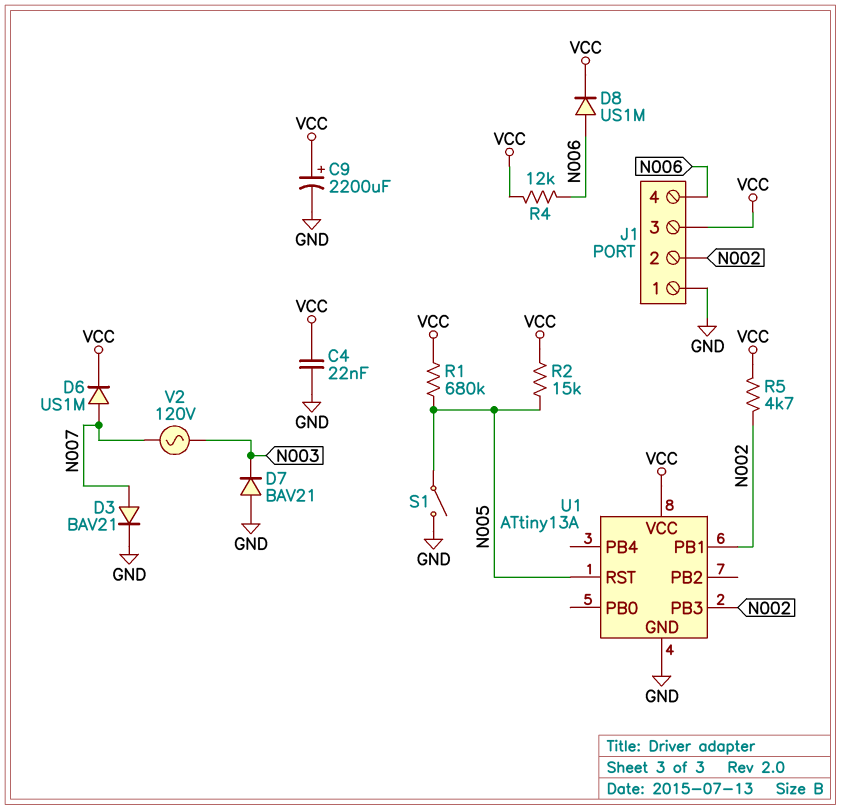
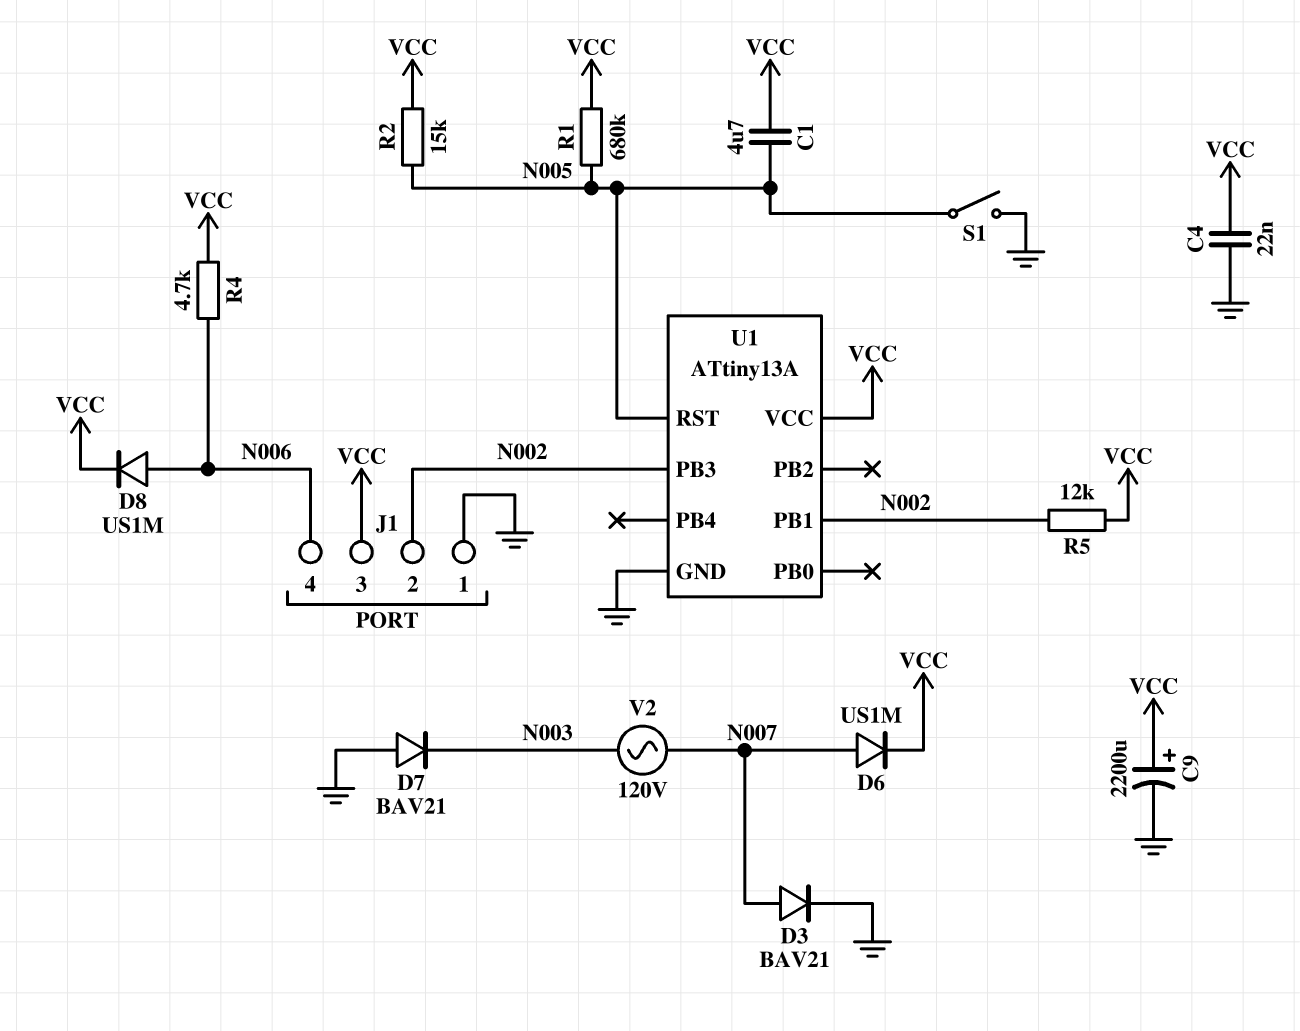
C1: none -> 4.7uF (N005, VCC)
R4: 12k (N006, VCC) -> 4.7k (N006, VCC)
R5: 4.7k (N002, VCC) -> 12k (N002, VCC)

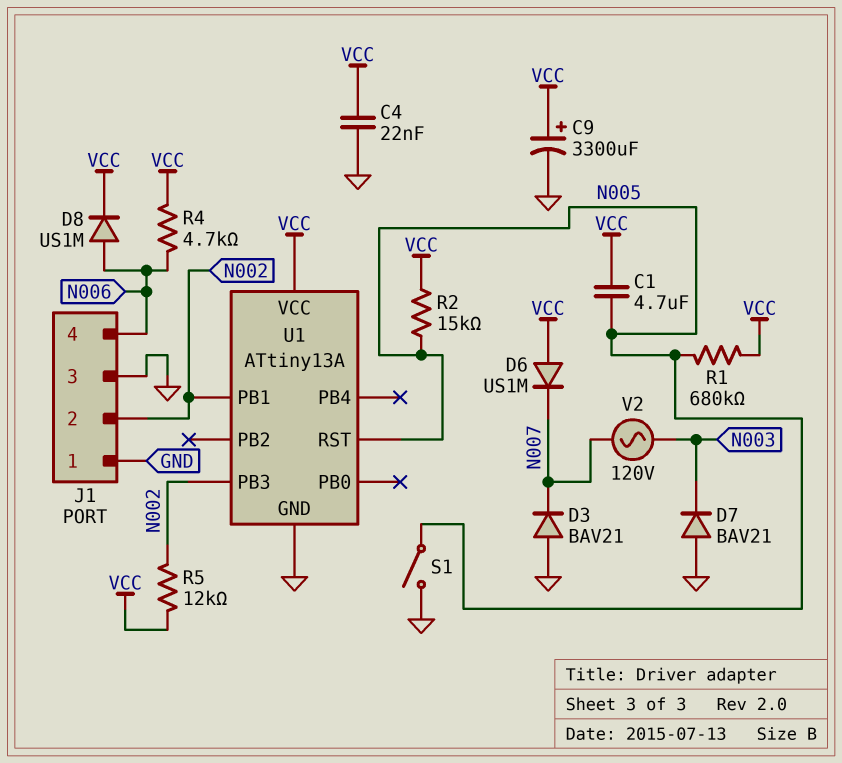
C9: 2200uF (plus VCC, minus GND) -> 3300uF (plus VCC, minus GND)
D3: diode BAV21 (A N007, K GND) -> diode BAV21 (A GND, K N007)
D6: diode US1M (A N007, K VCC) -> diode US1M (A VCC, K N007)
J1 pin 3: VCC -> GND

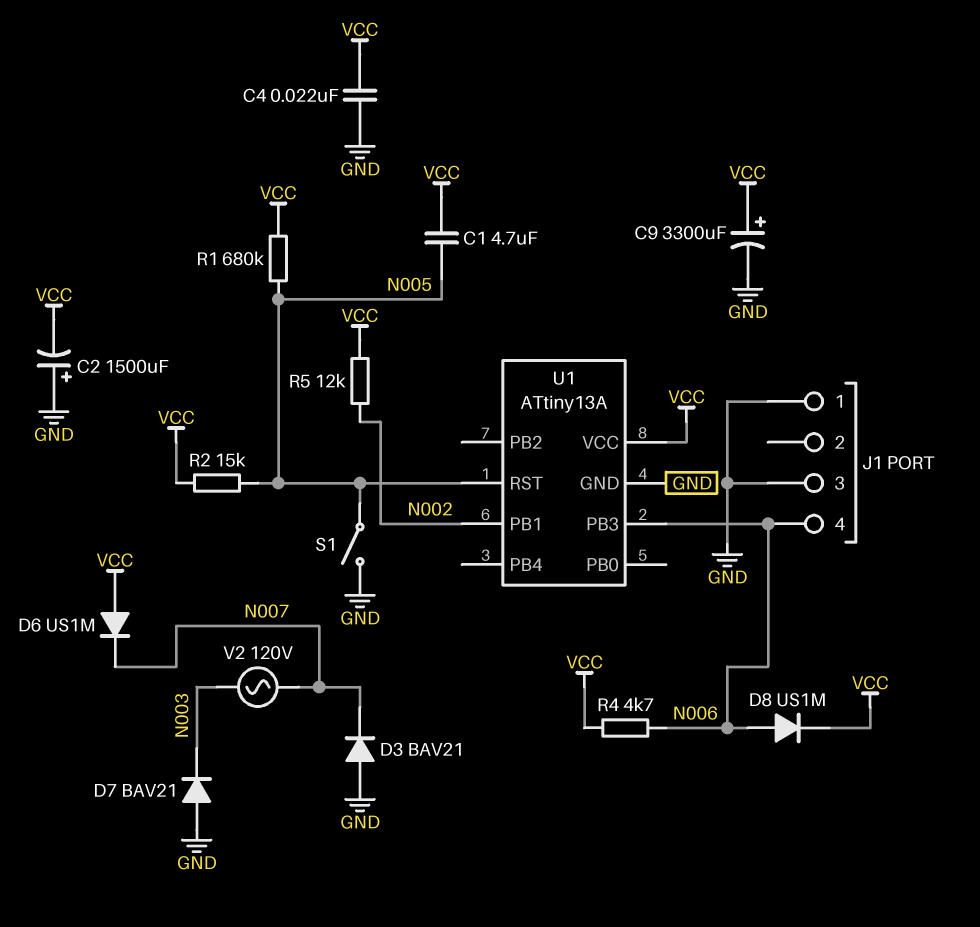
C2: none -> 1500uF (plus GND, minus VCC)
J1 pin 2: N002 -> none
U1 pin PB3: N002 -> N006

